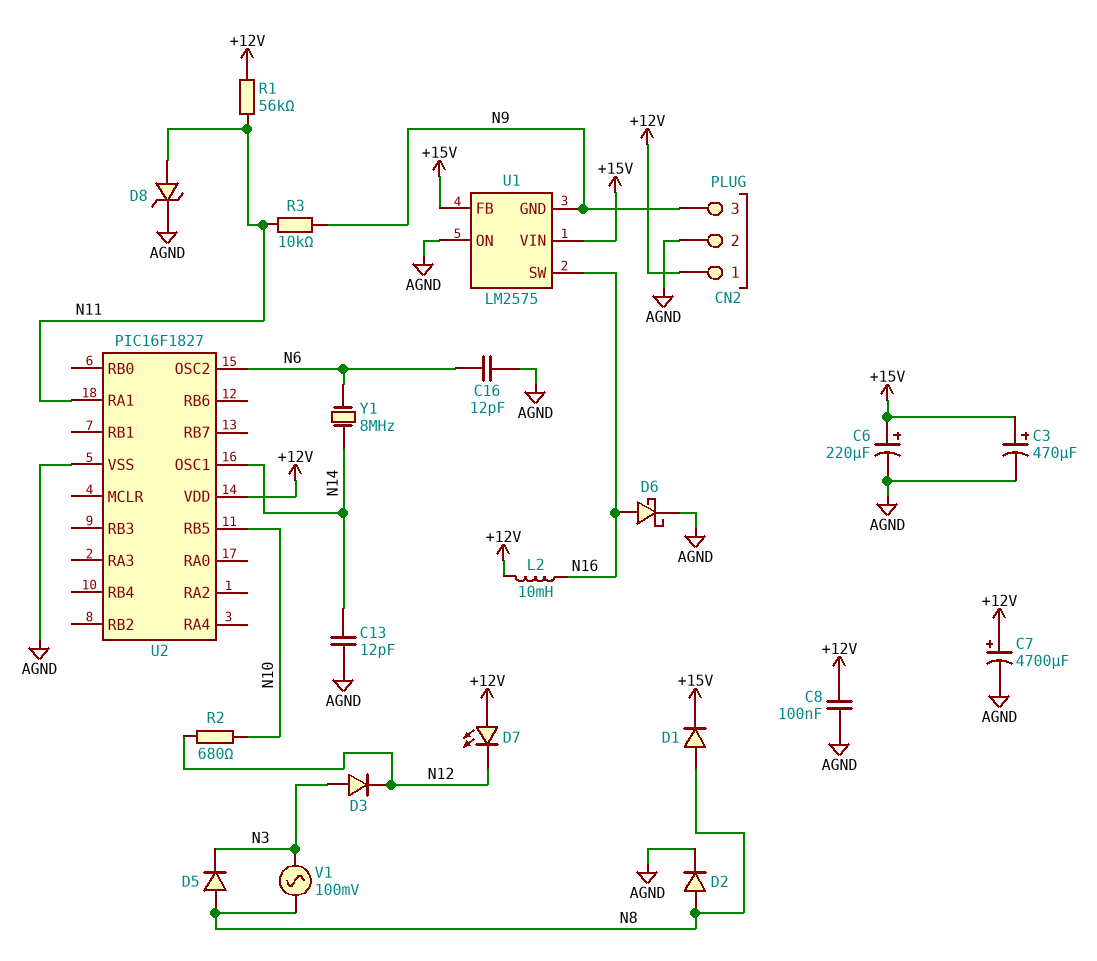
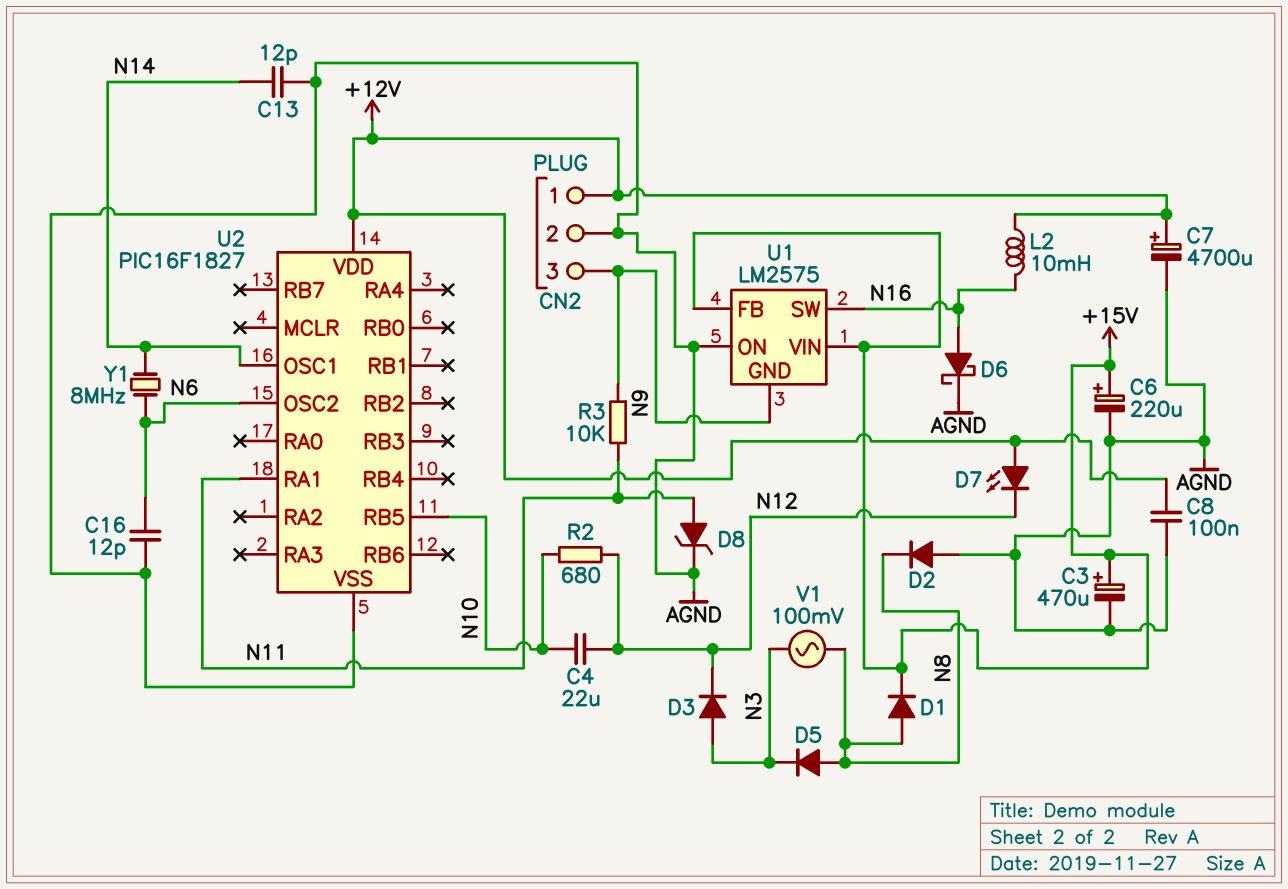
C4: none -> 22uF (N10, N12)
D2: diode (A N8, K AGND) -> diode (A AGND, K N8)
R1: 56k (+12V, N11) -> none

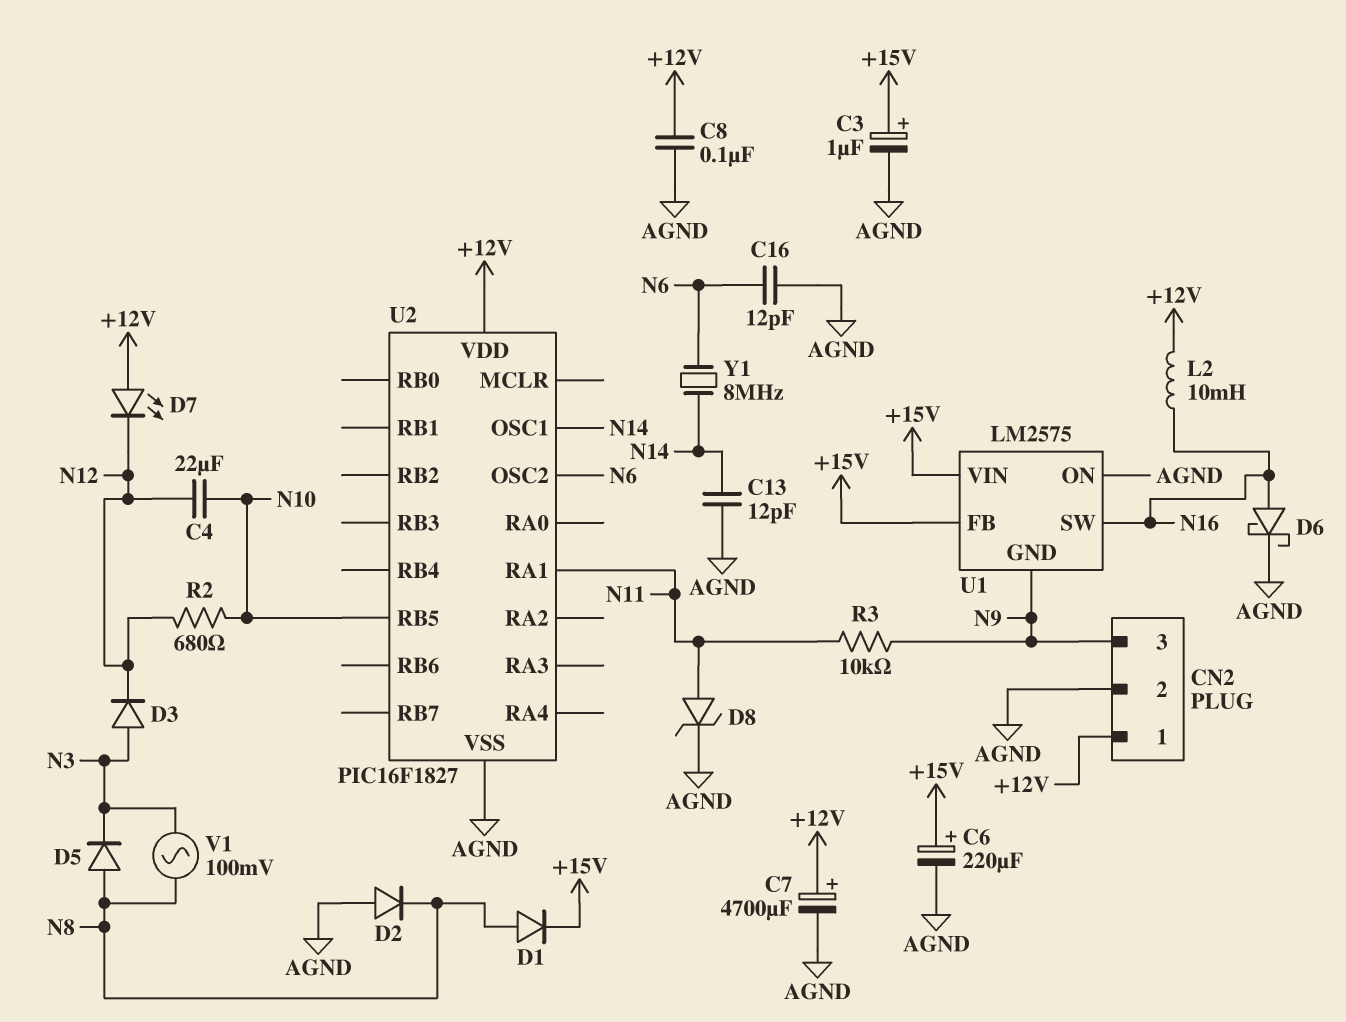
C3: 470uF (plus +15V, minus AGND) -> 1uF (plus +15V, minus AGND)

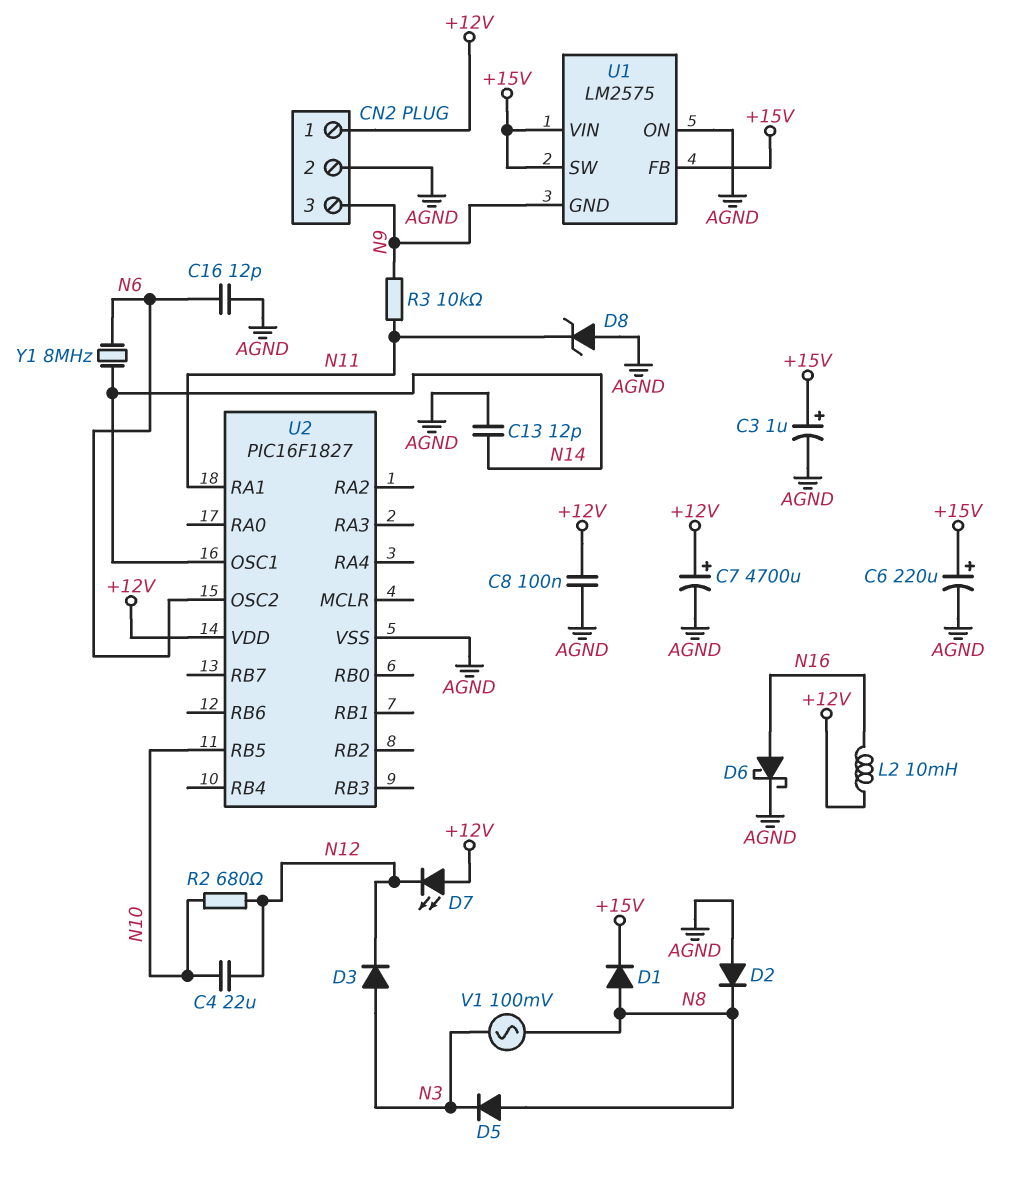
D8: zener (A N11, K AGND) -> zener (A AGND, K N11)
U1 pin SW: N16 -> +15V

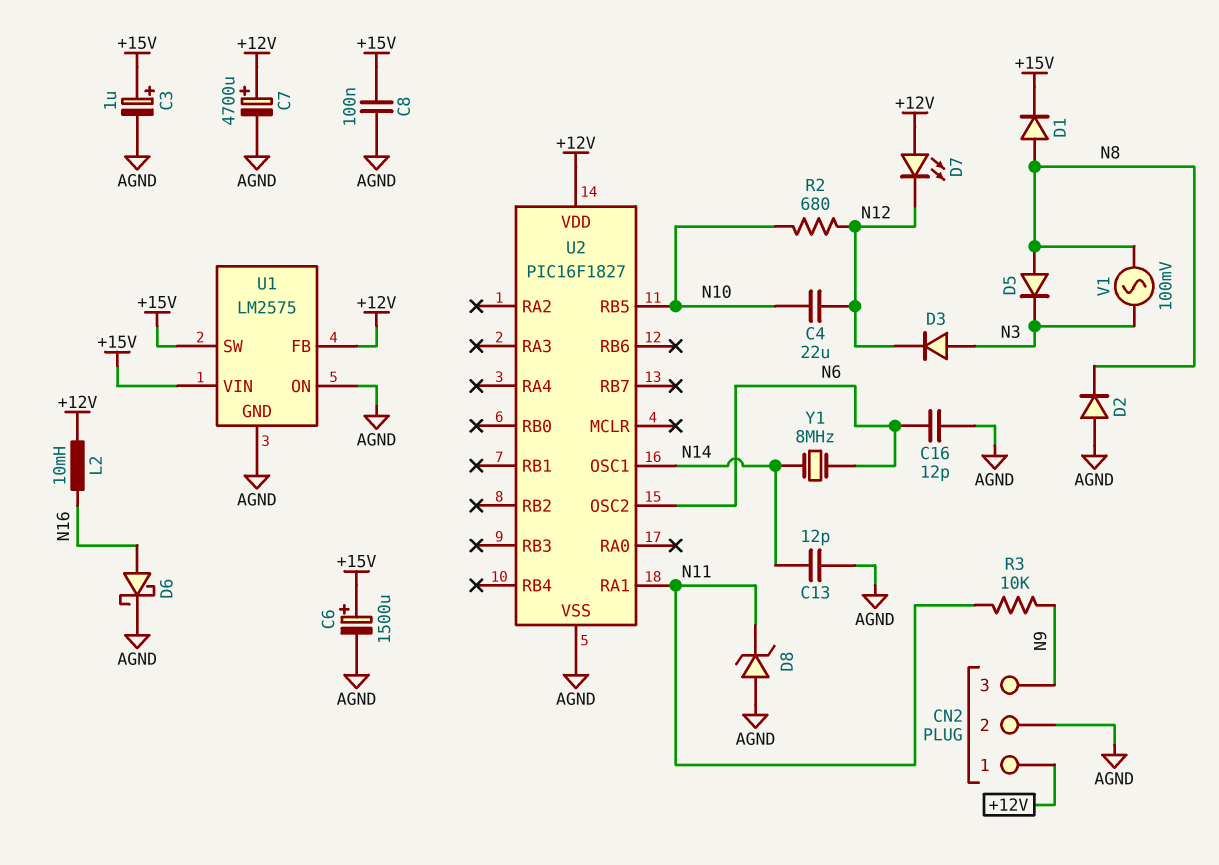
C6: 220uF (plus +15V, minus AGND) -> 1500uF (plus +15V, minus AGND)
C8: 100nF (+12V, AGND) -> 100nF (+15V, AGND)
U1 pin FB: +15V -> +12V
U1 pin GND: N9 -> AGND

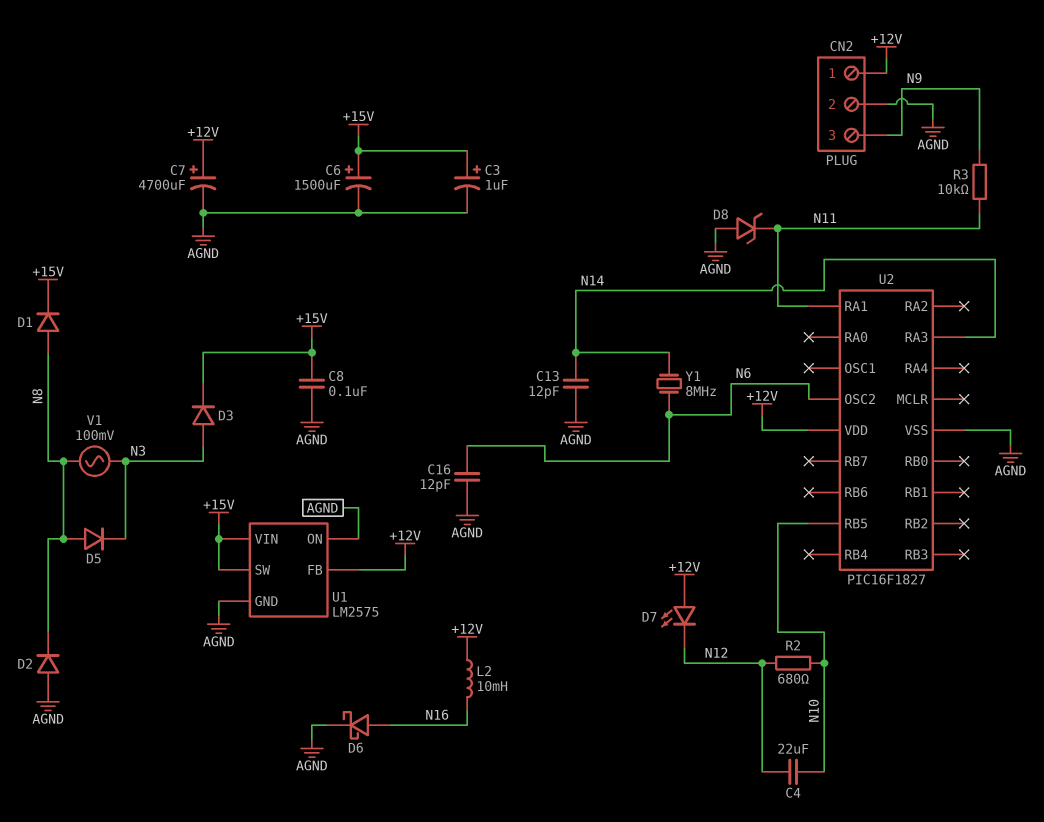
D3: diode (A N3, K N12) -> diode (A N3, K +15V)
U2 pin OSC1: N14 -> none
U2 pin RA3: none -> N14

